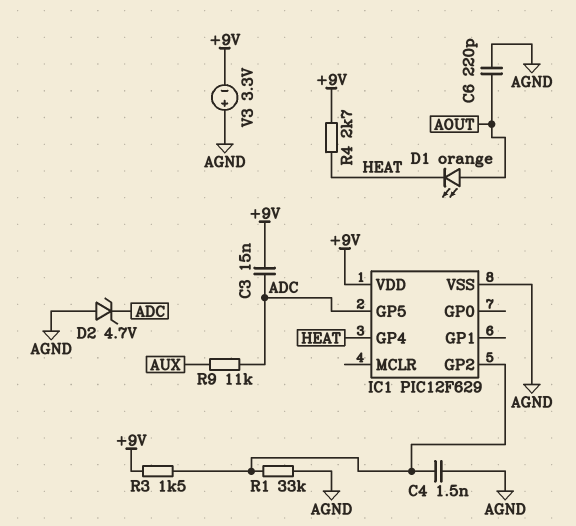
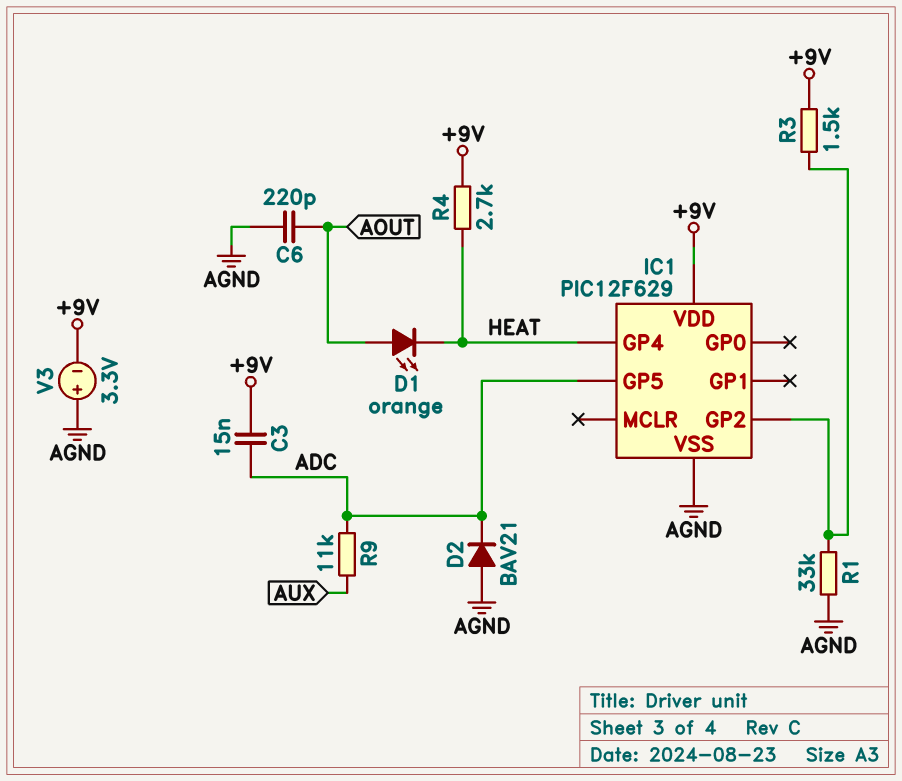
C4: 1.5nF (AGND, IC1/GP2) -> none
D2: zener 4.7V (A AGND, K ADC) -> diode BAV21 (A AGND, K ADC)

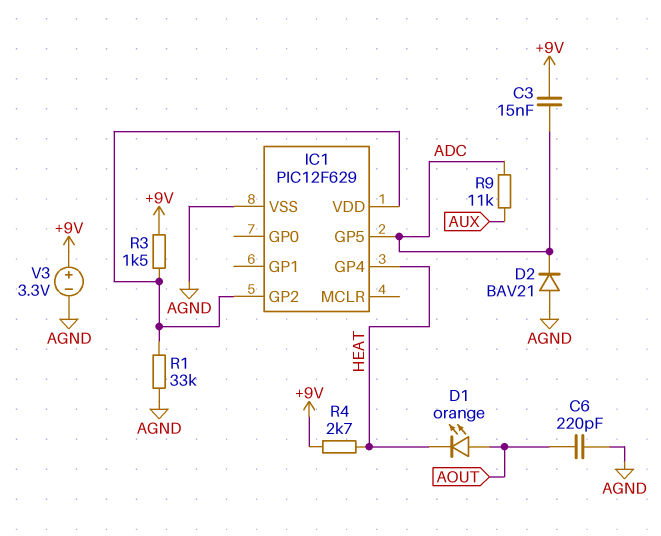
IC1 pin VDD: +9V -> IC1/GP2
V3: 3.3V (plus AGND, minus +9V) -> 3.3V (plus +9V, minus AGND)

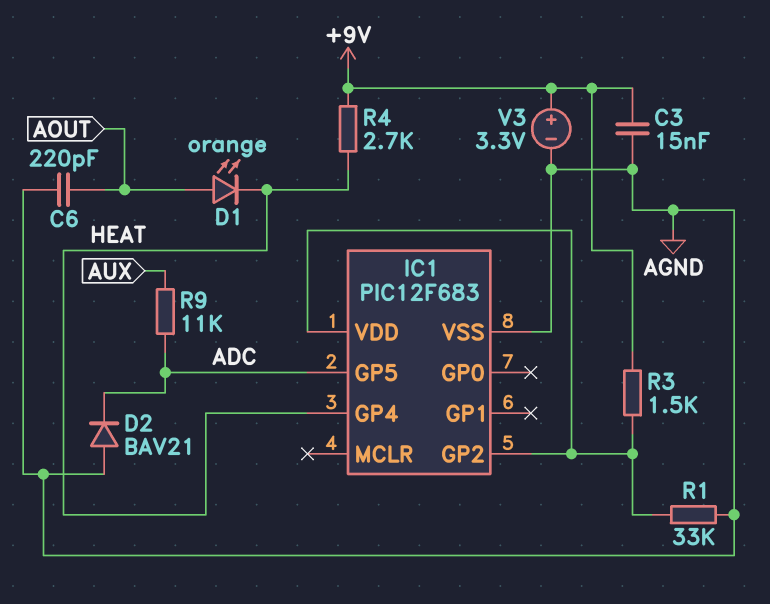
C3: 15nF (+9V, ADC) -> 15nF (+9V, AGND)
IC1: PIC12F629 -> PIC12F683

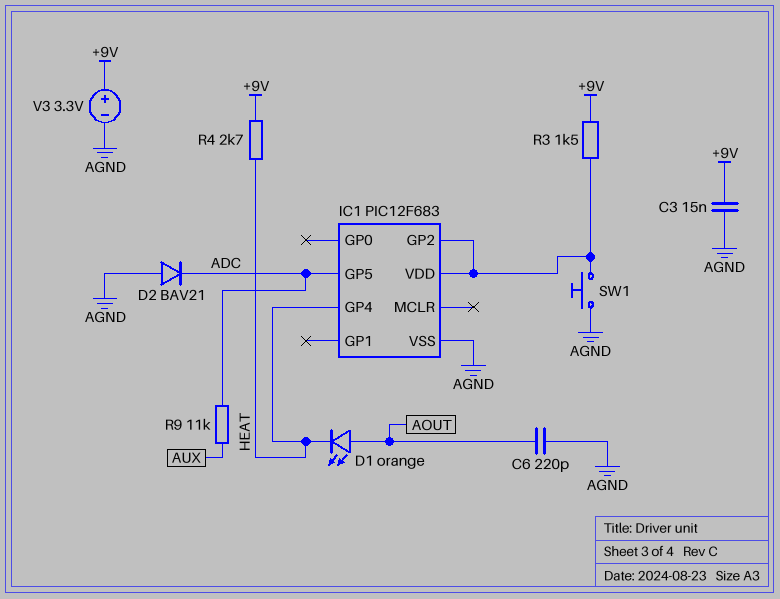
R1: 33k (AGND, IC1/GP2) -> none
SW1: none -> button (AGND, IC1/GP2)

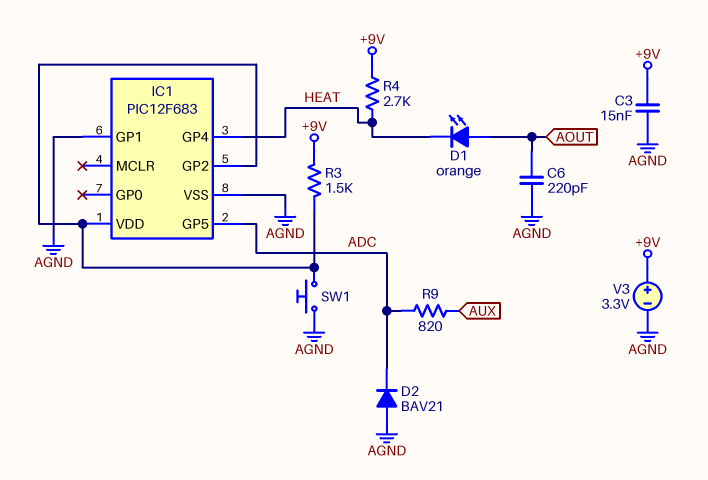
IC1 pin GP1: none -> AGND
R9: 11k (ADC, AUX) -> 820 (ADC, AUX)

